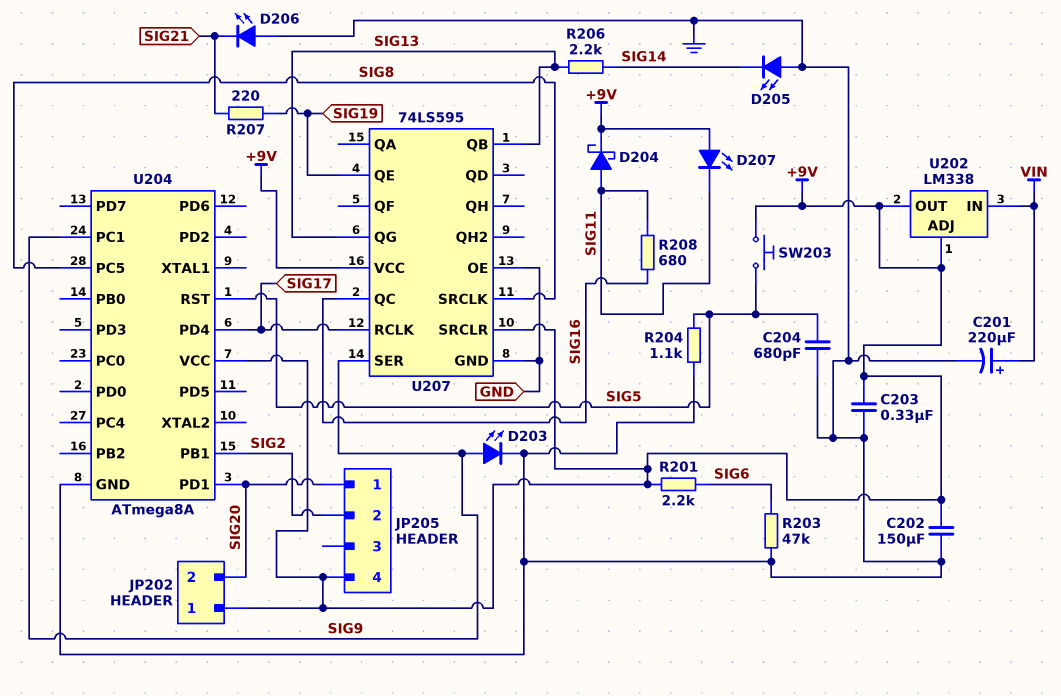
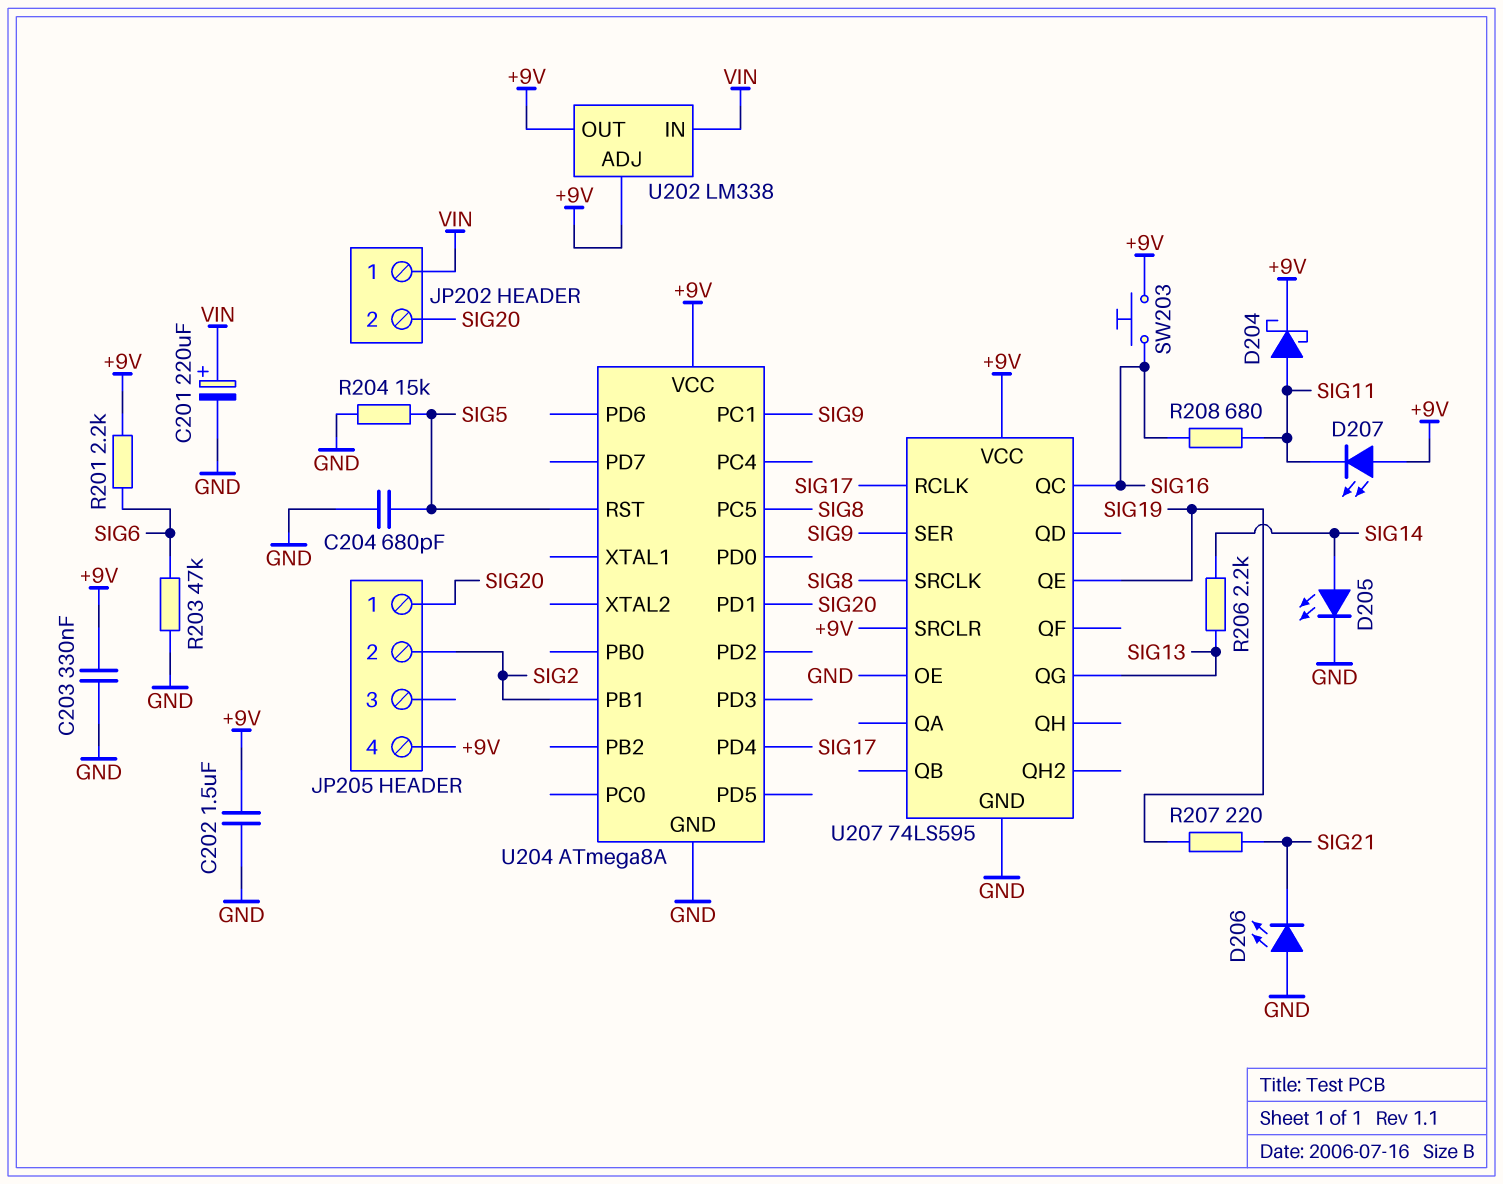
C202: 150uF (+9V, GND) -> 1.5uF (+9V, GND)
D203: LED (A SIG9, K GND) -> none
D205: LED (A GND, K SIG14) -> LED (A SIG14, K GND)
JP202 pin 1: +9V -> VIN
R204: 1.1k (GND, SIG5) -> 15k (GND, SIG5)
SW203: button (+9V, SIG5) -> button (+9V, SIG16)
U207 pin QB: SIG13 -> none

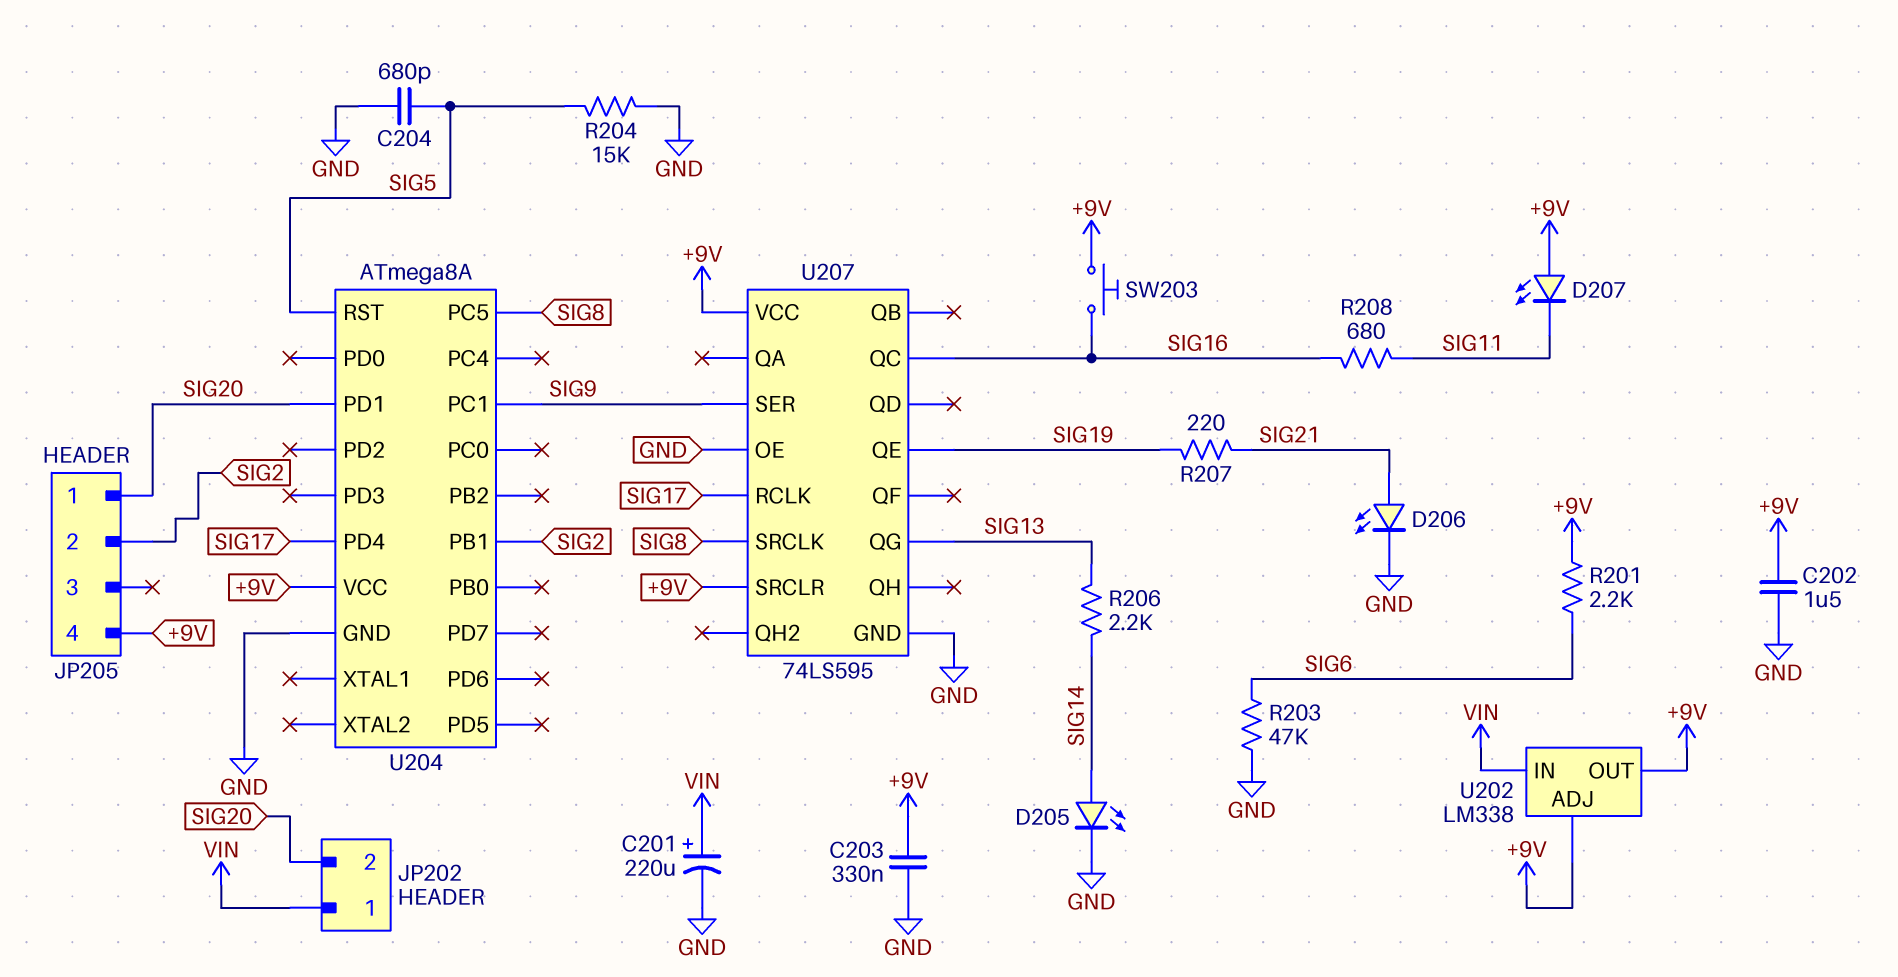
D204: schottky (A SIG11, K +9V) -> none
D206: LED (A GND, K SIG21) -> LED (A SIG21, K GND)

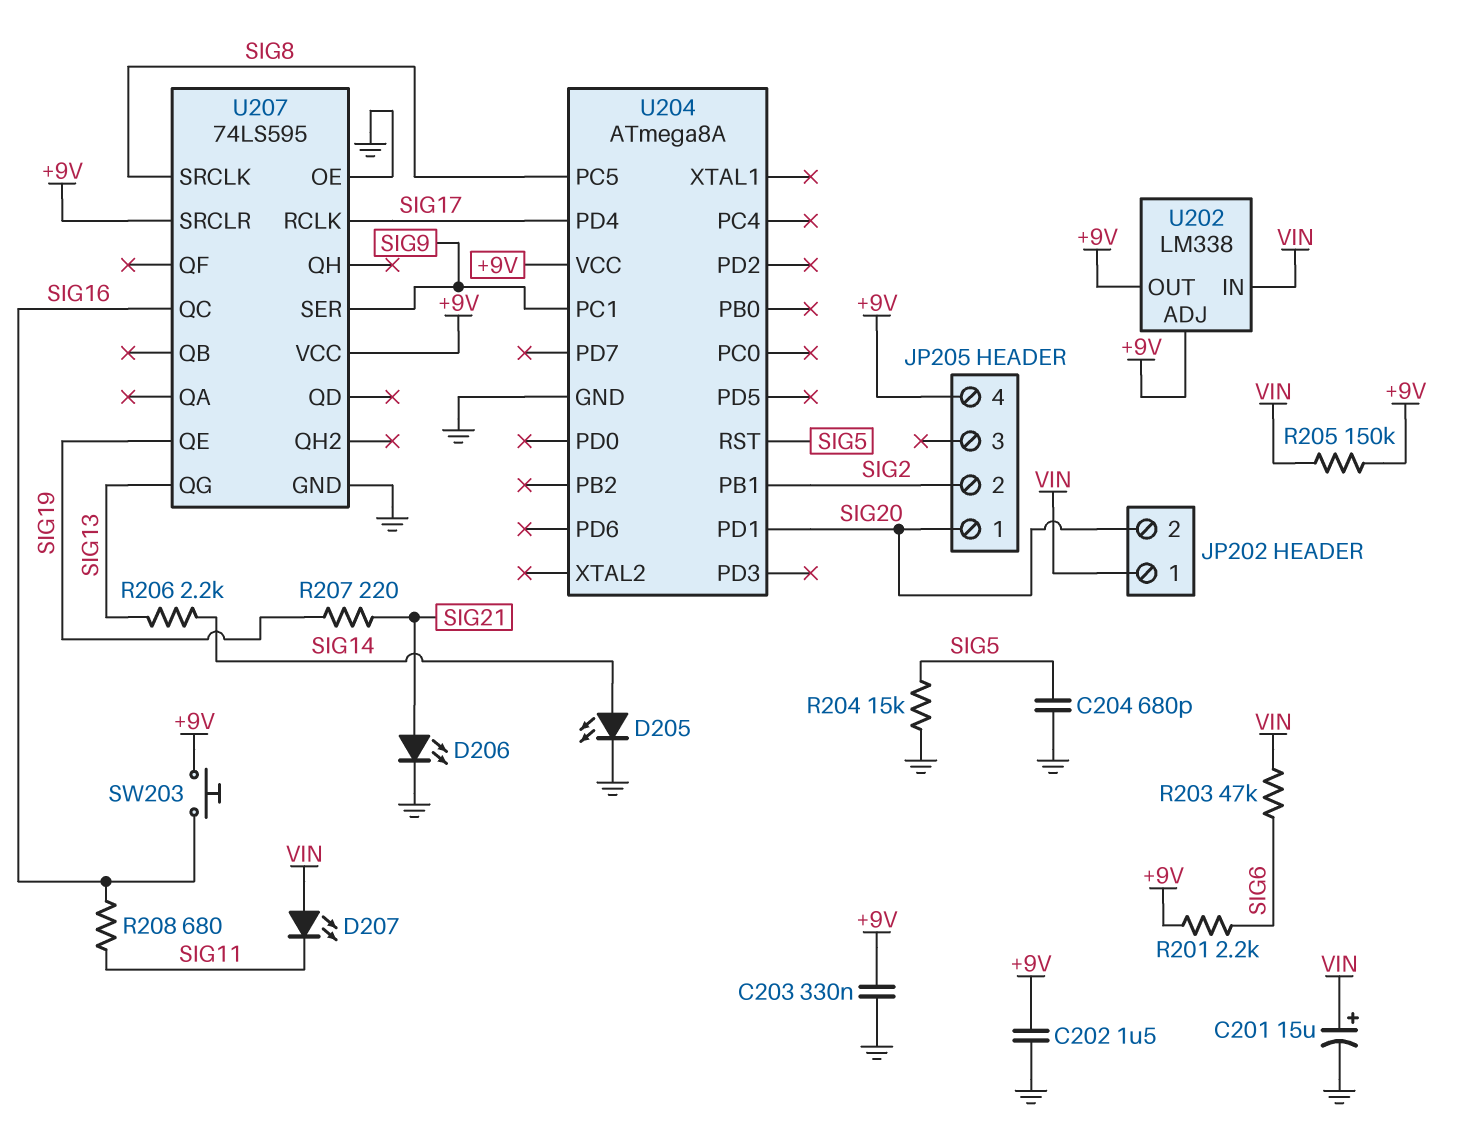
C201: 220uF (plus VIN, minus GND) -> 15uF (plus VIN, minus GND)
D207: LED (A +9V, K SIG11) -> LED (A VIN, K SIG11)
R203: 47k (GND, SIG6) -> 47k (SIG6, VIN)
R205: none -> 150k (+9V, VIN)

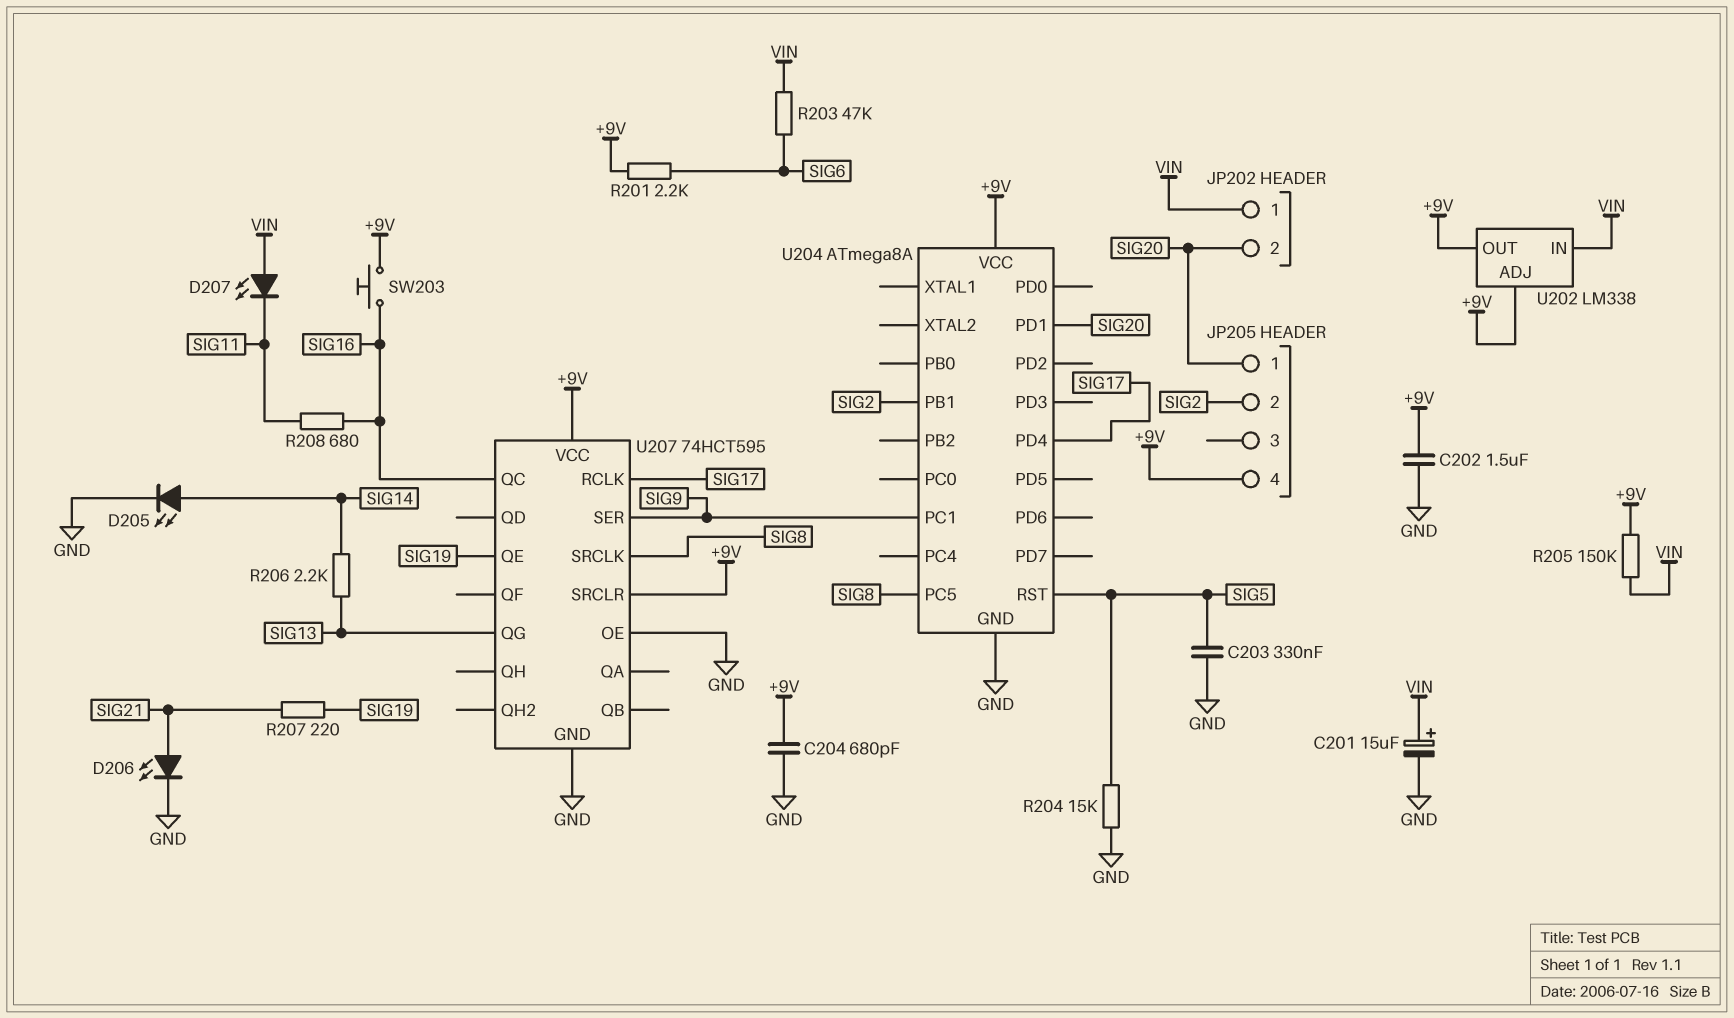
C203: 330nF (+9V, GND) -> 330nF (GND, SIG5)
C204: 680pF (GND, SIG5) -> 680pF (+9V, GND)
U207: 74LS595 -> 74HCT595

